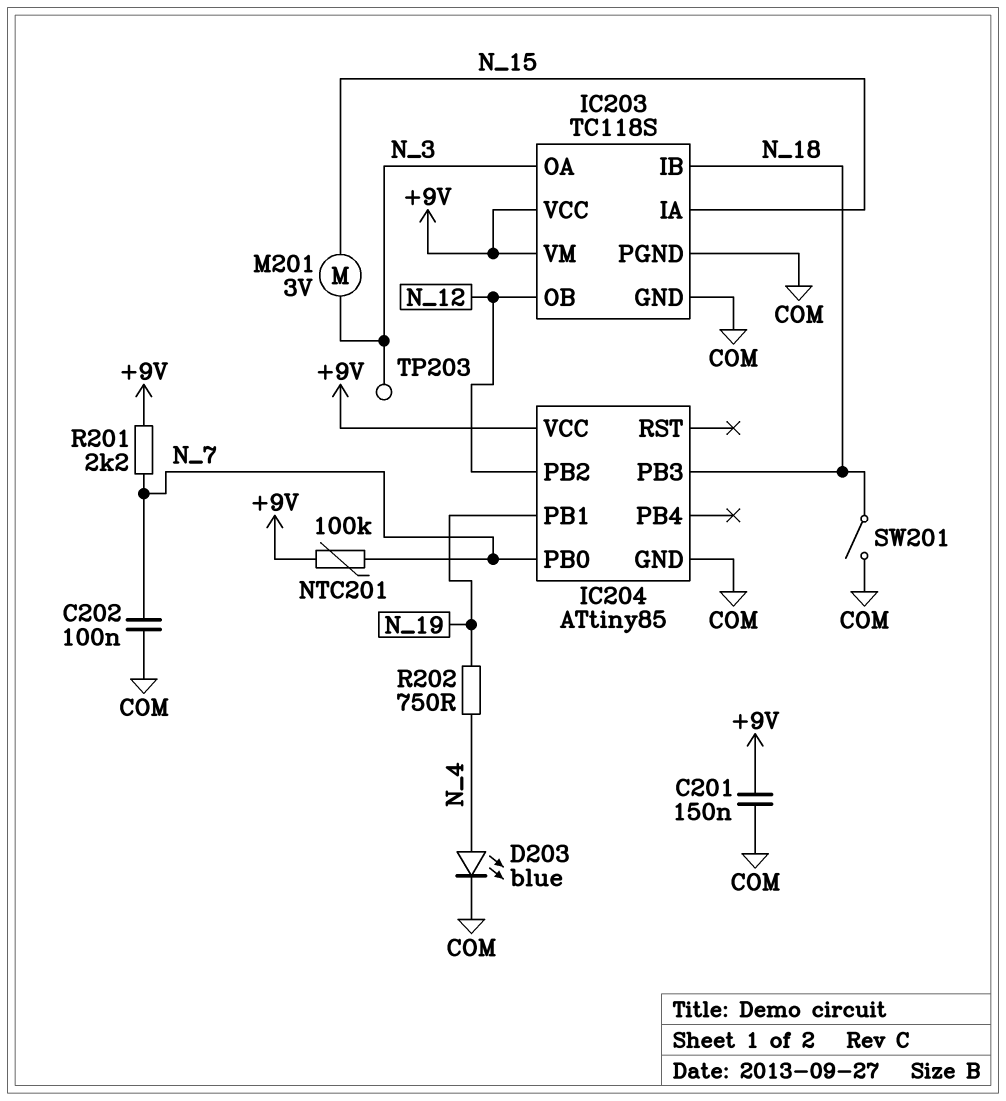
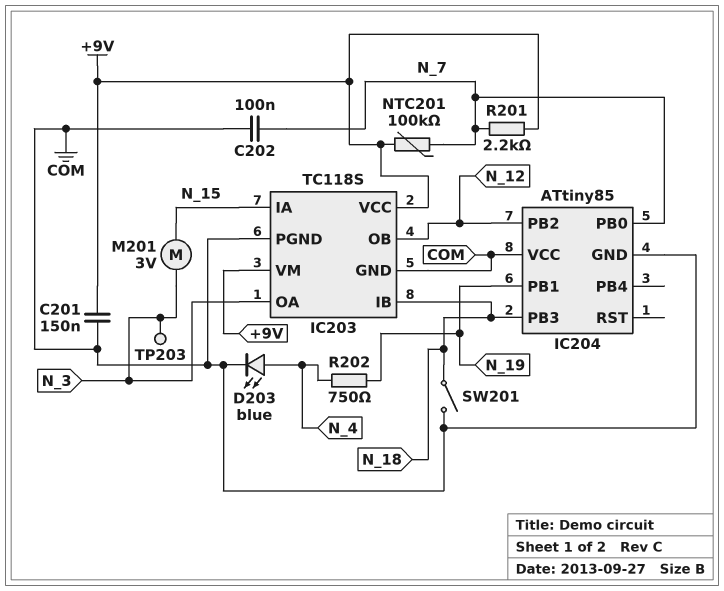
IC204 pin VCC: +9V -> COM

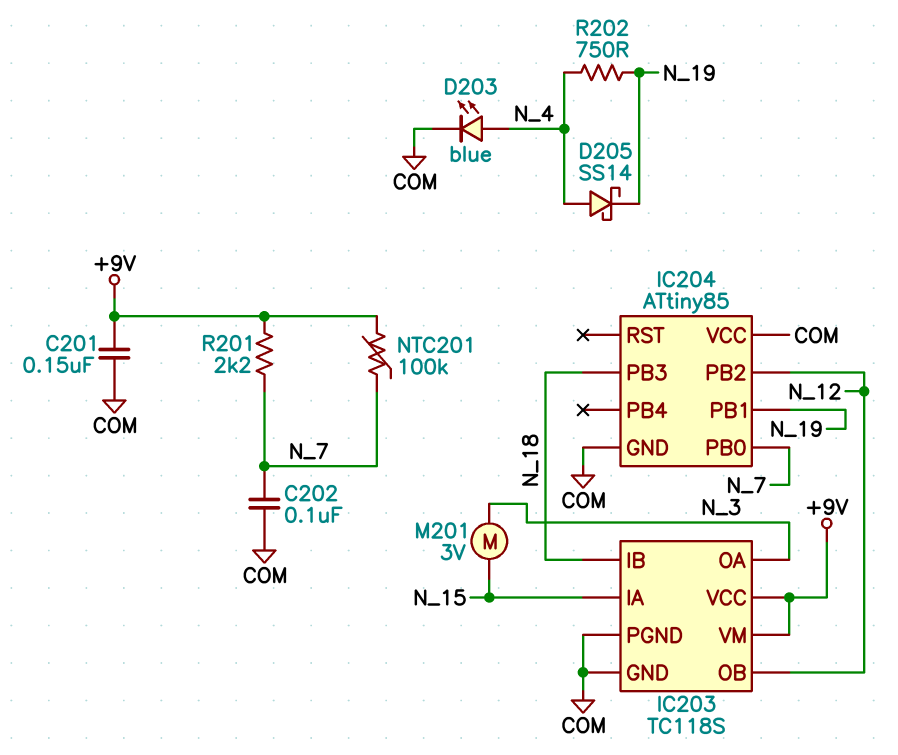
D205: none -> schottky SS14 (A N_4, K N_19)
SW201: switch (COM, N_18) -> none
TP203: test point (N_3) -> none

